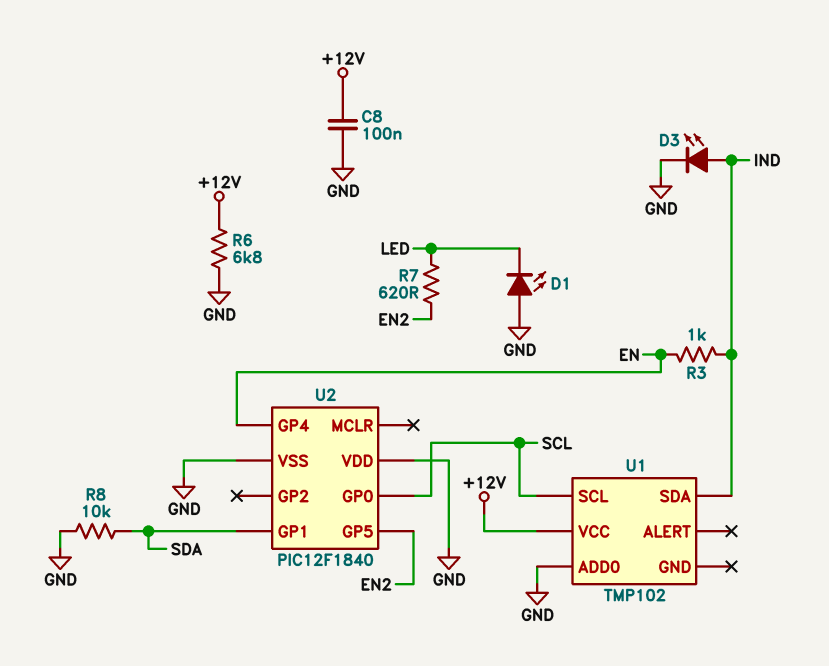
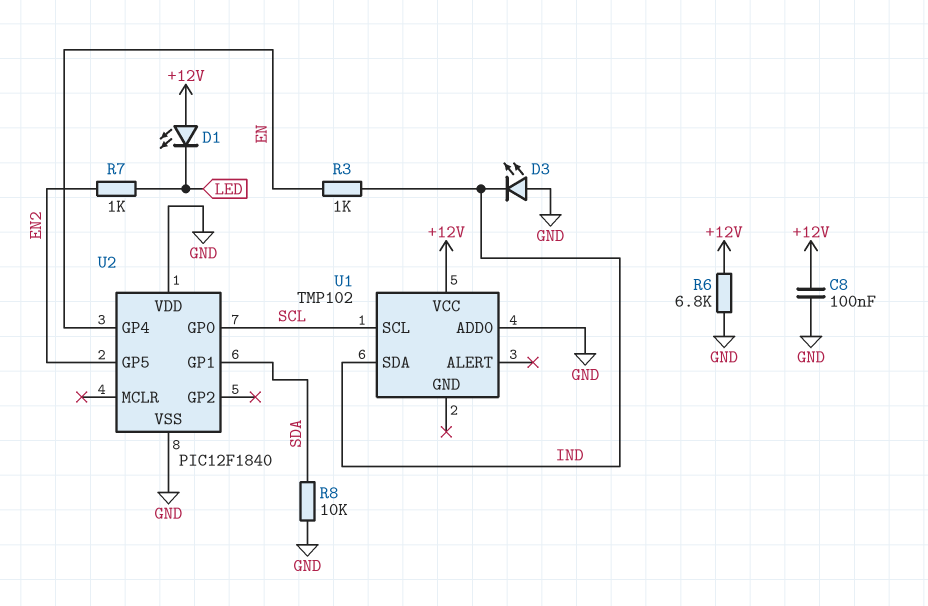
D1: LED (A GND, K LED) -> LED (A +12V, K LED)
D3: LED (A IND, K GND) -> LED (A GND, K IND)
R7: 620 (EN2, LED) -> 1k (EN2, LED)

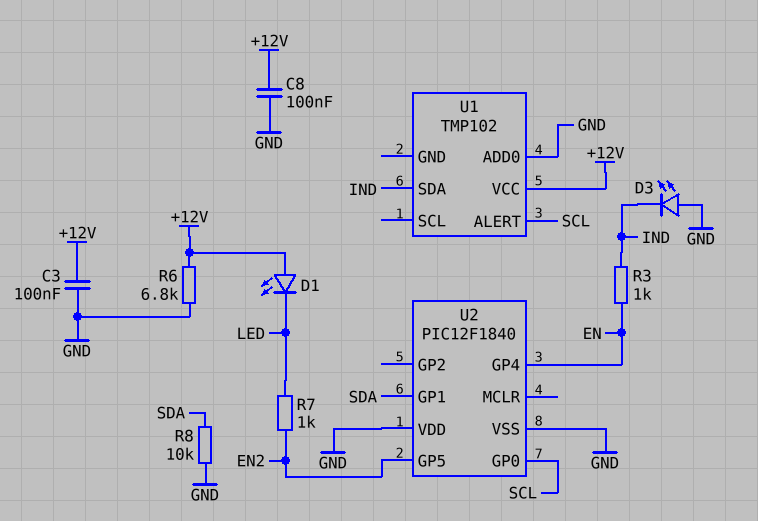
C3: none -> 100nF (+12V, GND)
U1 pin ALERT: none -> SCL
U1 pin SCL: SCL -> none

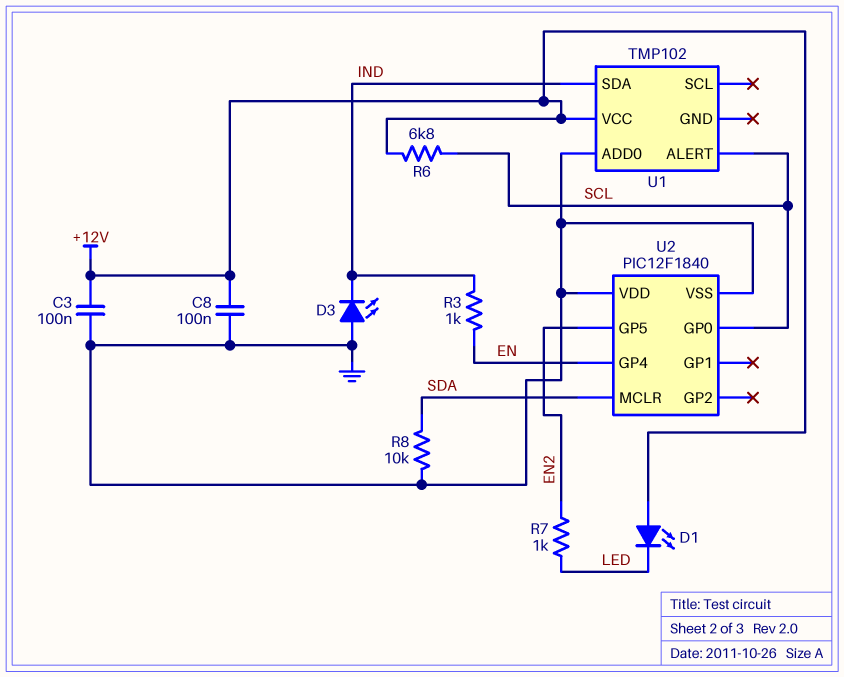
R6: 6.8k (+12V, GND) -> 6.8k (+12V, SCL)
U2 pin GP1: SDA -> none
U2 pin MCLR: none -> SDA

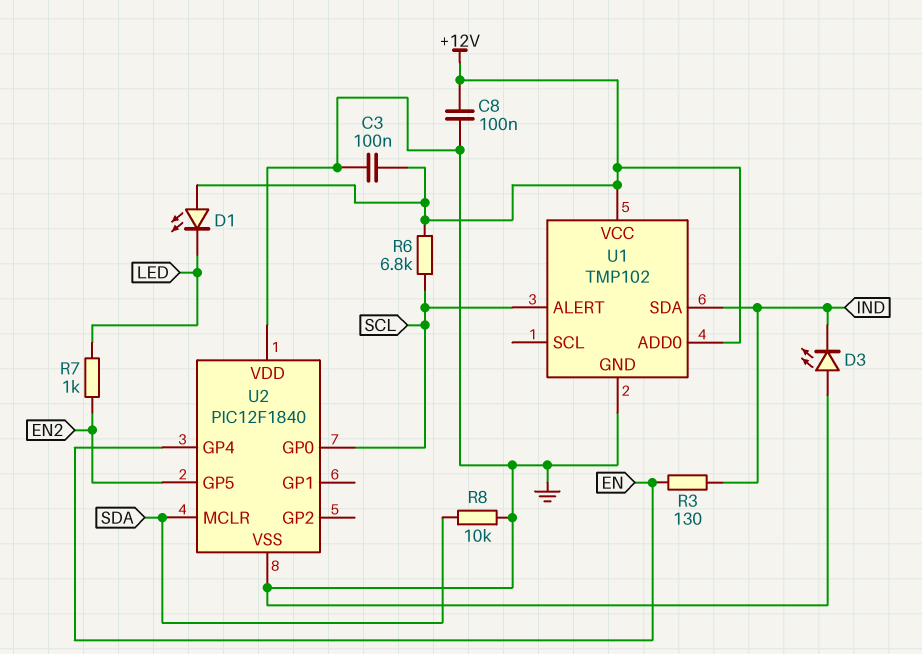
R3: 1k (EN, IND) -> 130 (EN, IND)
U1 pin ADD0: GND -> +12V
U1 pin GND: none -> GND

